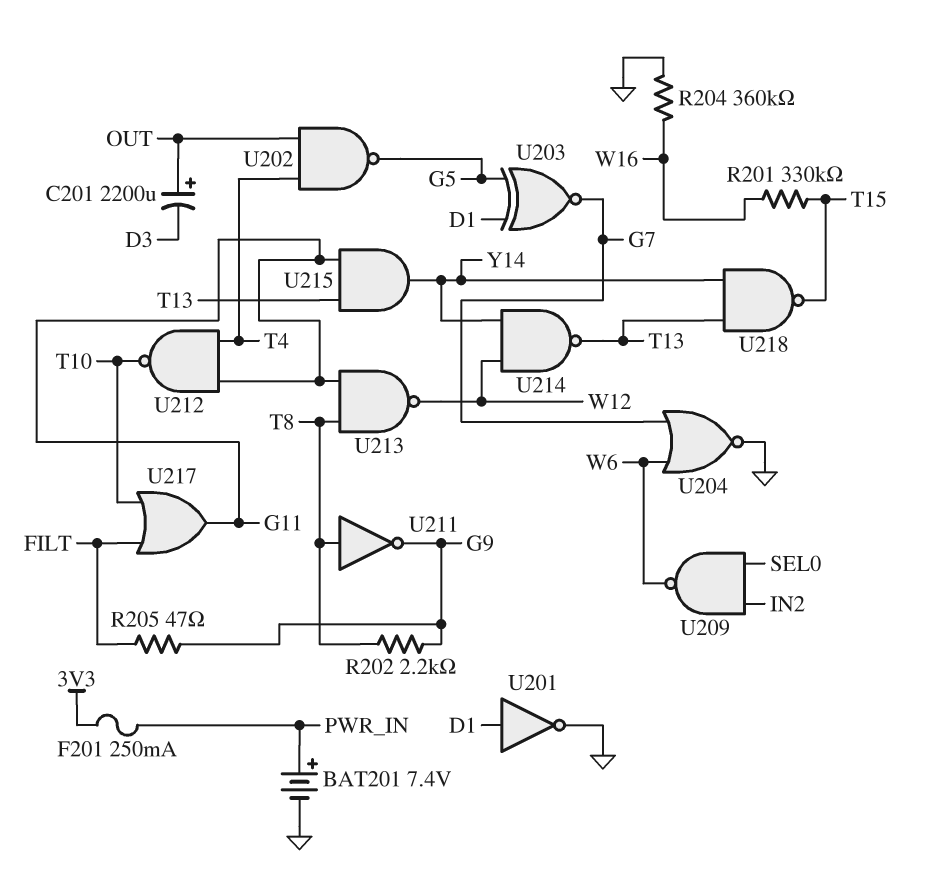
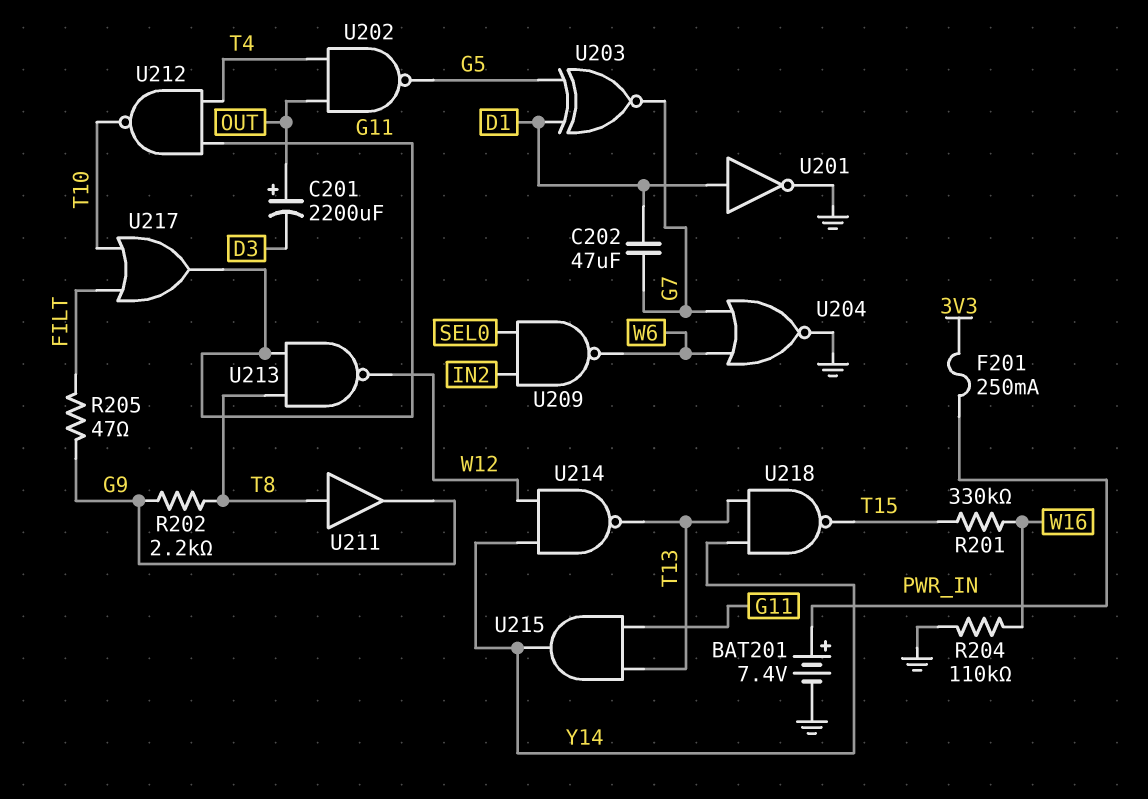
C202: none -> 47uF (D1, G7)
R204: 360k (GND, W16) -> 110k (GND, W16)
U211: NOT (in T8, out G9) -> buffer (in T8, out G9)

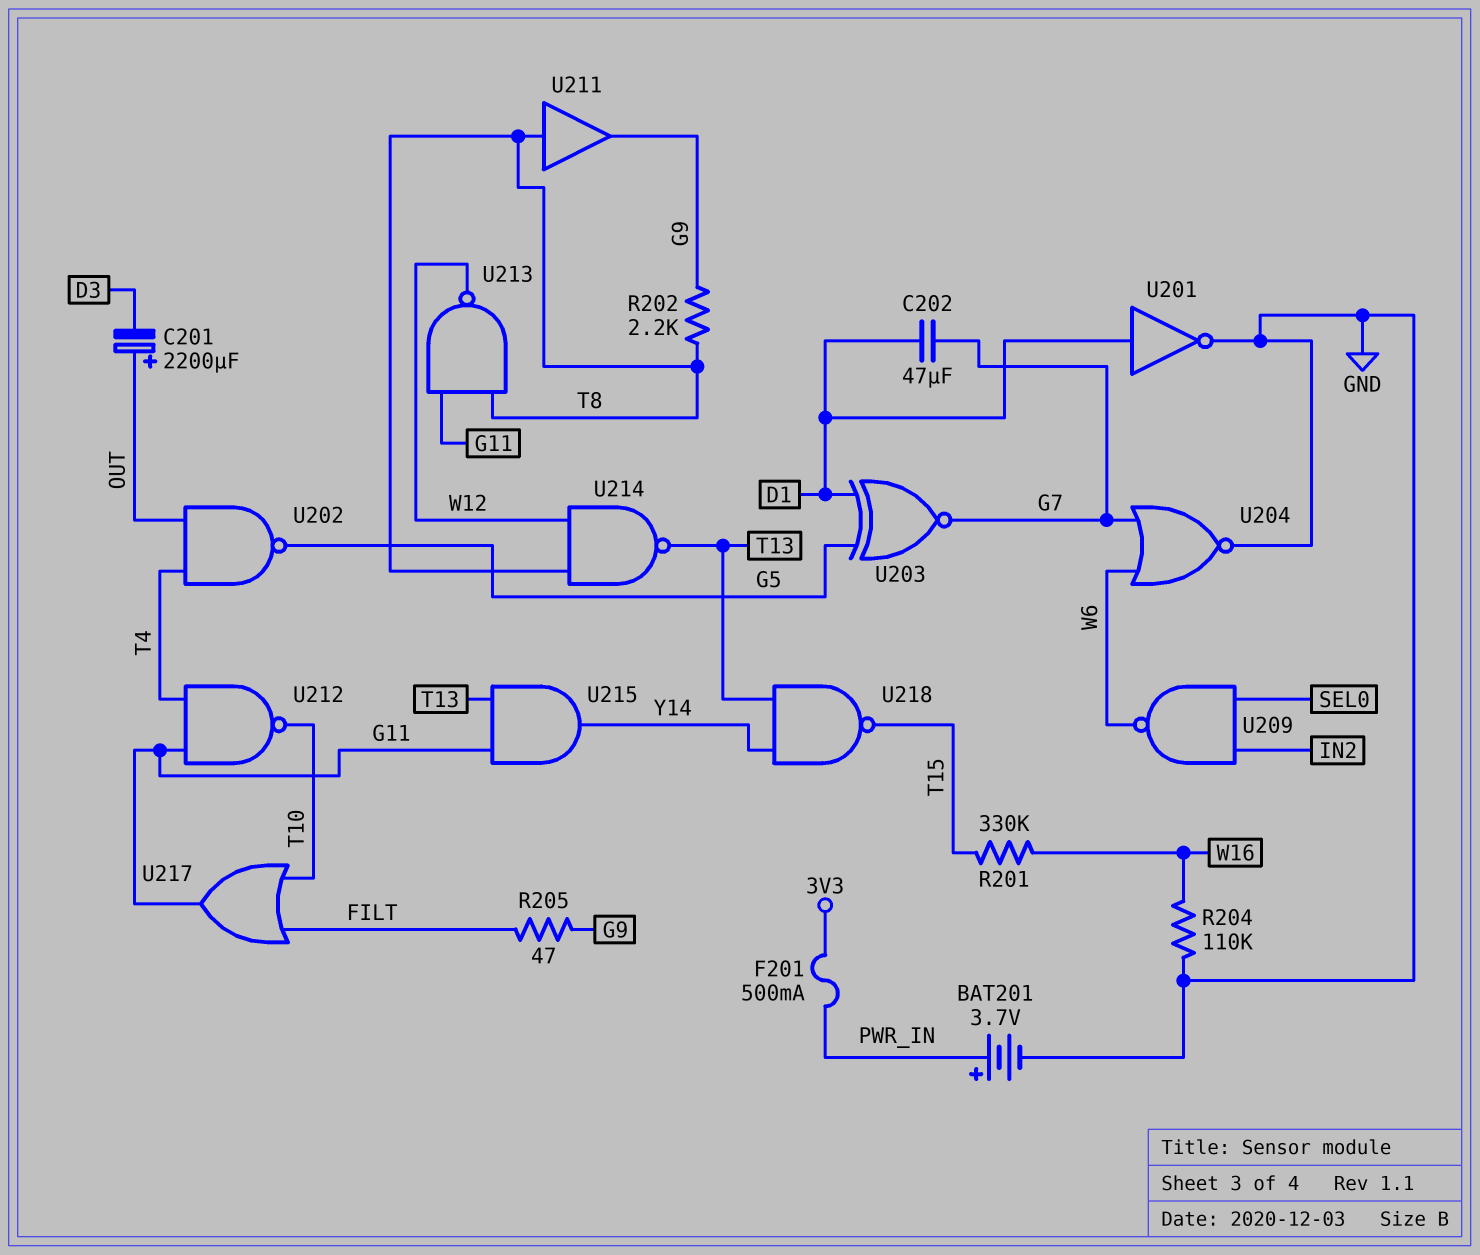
BAT201: 7.4V (plus PWR_IN, minus GND) -> 3.7V (plus PWR_IN, minus GND)
F201: 250mA (3V3, PWR_IN) -> 500mA (3V3, PWR_IN)
U214: NAND (in W12, in Y14, out T13) -> NAND (in T8, in W12, out T13)

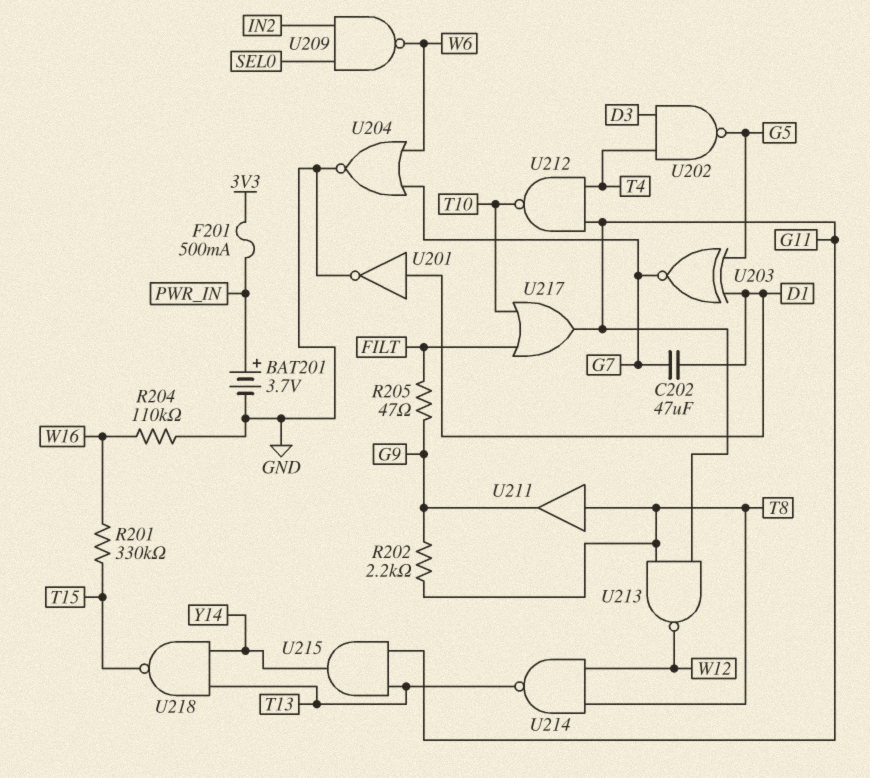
C201: 2200uF (plus OUT, minus D3) -> none
U202: NAND (in OUT, in T4, out G5) -> NAND (in D3, in T4, out G5)

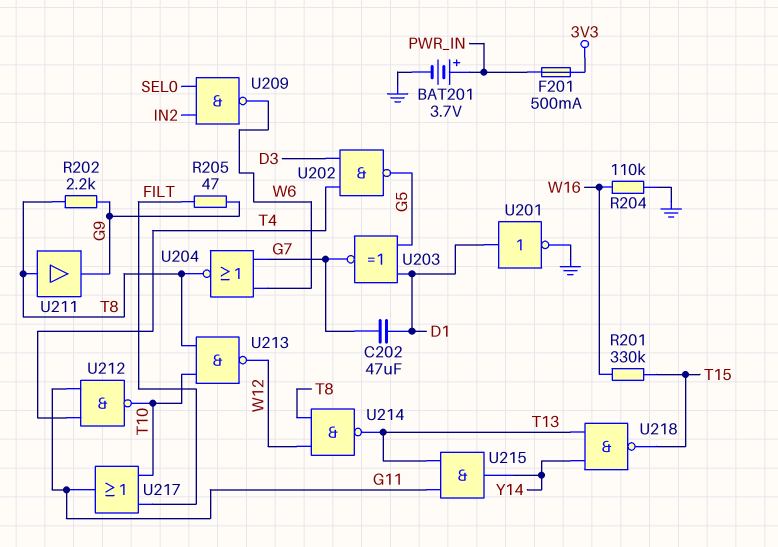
U204: NOR (in G7, in W6, out GND) -> NOR (in G7, in W6, out T8)
U213: NAND (in G11, in T8, out W12) -> NAND (in T8, in T10, out W12)

